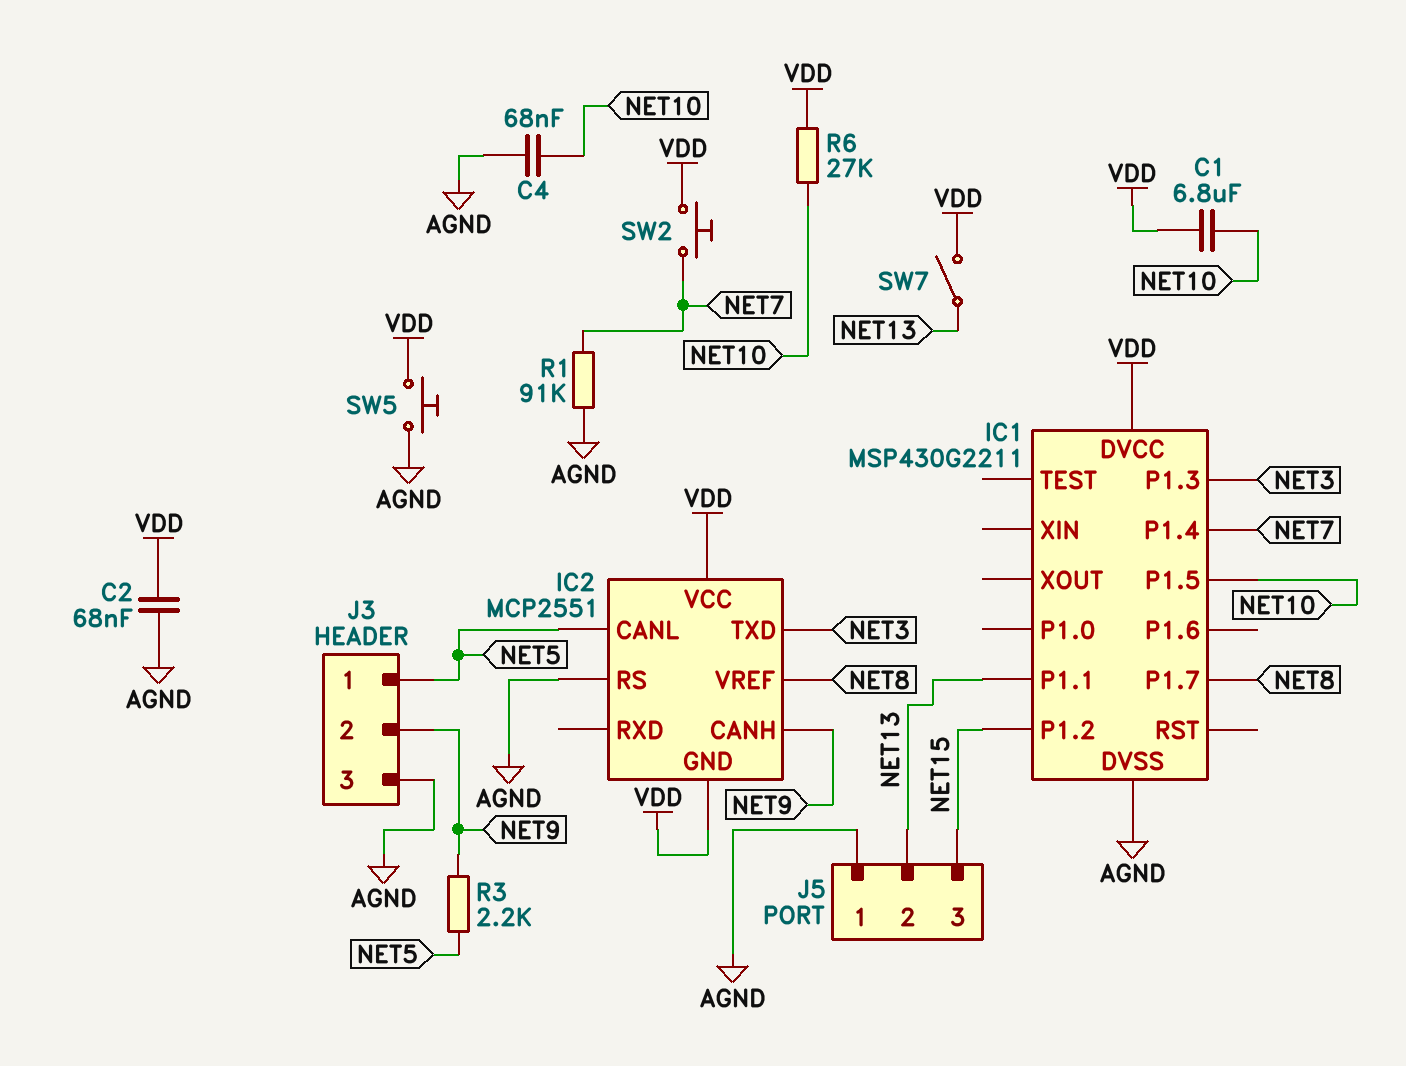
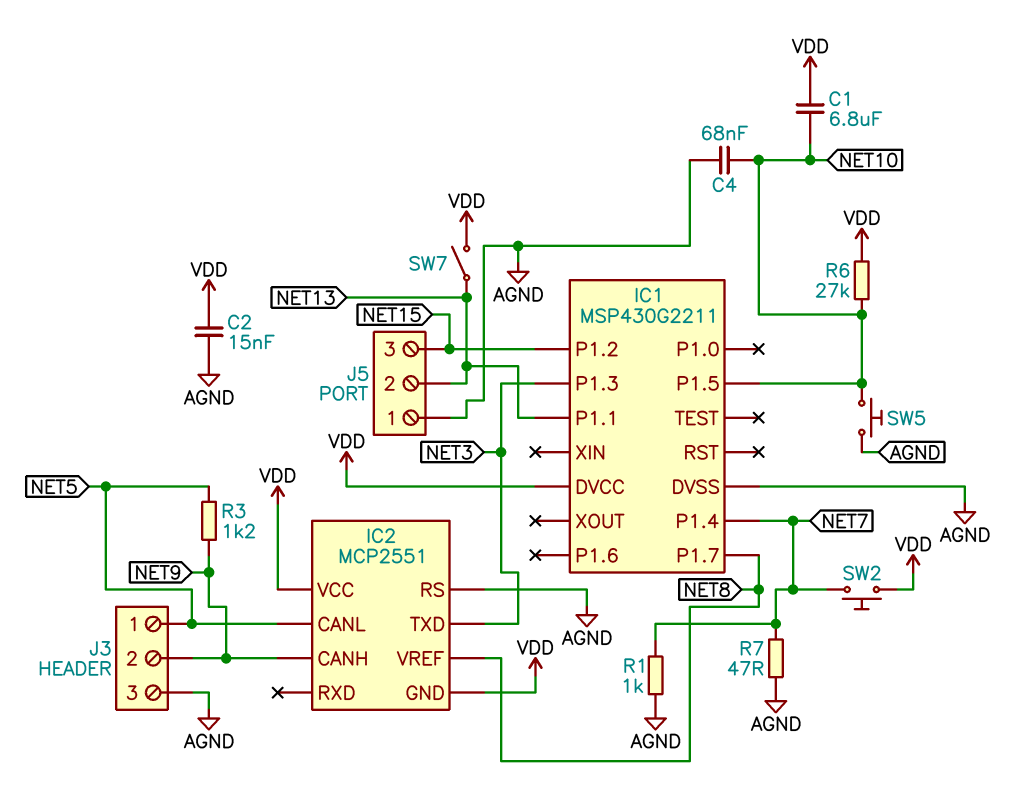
C2: 68nF (AGND, VDD) -> 15nF (AGND, VDD)
R1: 91k (AGND, NET7) -> 1k (AGND, NET7)
R3: 2.2k (NET5, NET9) -> 1.2k (NET5, NET9)
R7: none -> 47 (AGND, NET7)
SW5: button (AGND, VDD) -> button (AGND, NET10)

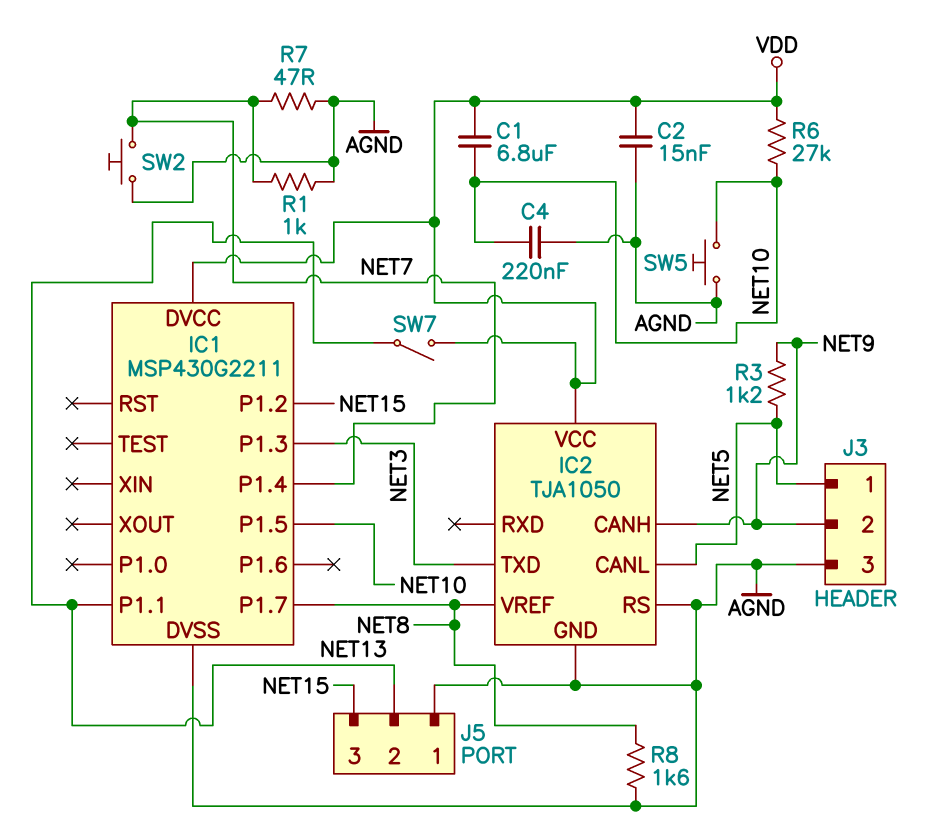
C4: 68nF (AGND, NET10) -> 220nF (AGND, NET10)
IC2: MCP2551 -> TJA1050
IC2 pin GND: VDD -> AGND
R8: none -> 1.6k (AGND, NET8)
SW2: button (NET7, VDD) -> button (AGND, NET7)

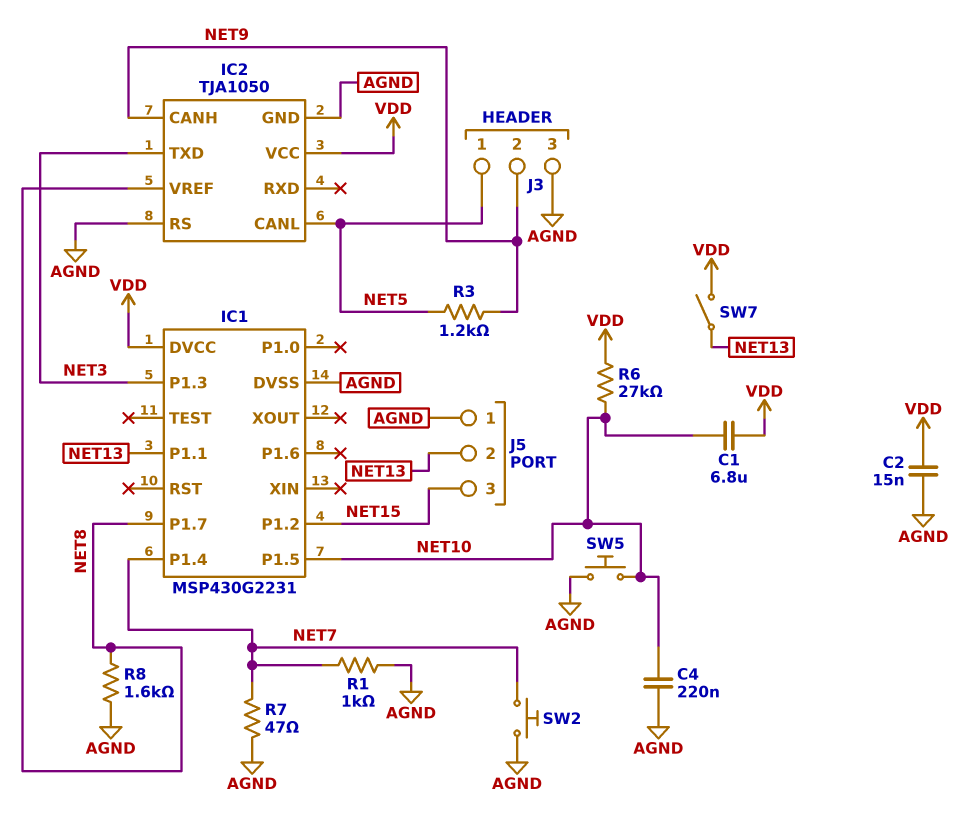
IC1: MSP430G2211 -> MSP430G2231

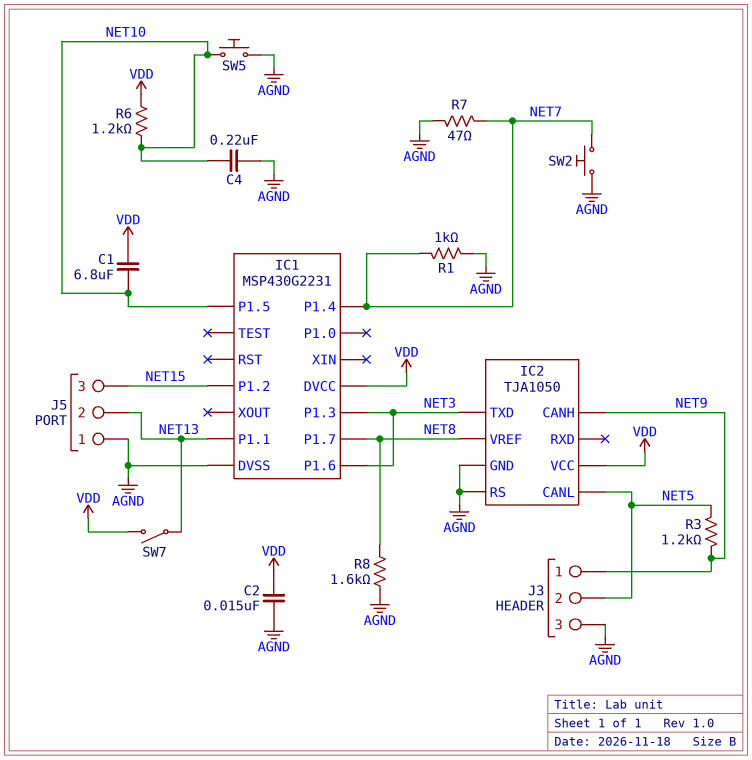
IC1 pin P1.6: none -> NET3
J3 pin 1: NET5 -> NET9
J3 pin 2: NET9 -> NET5
R6: 27k (NET10, VDD) -> 1.2k (NET10, VDD)

